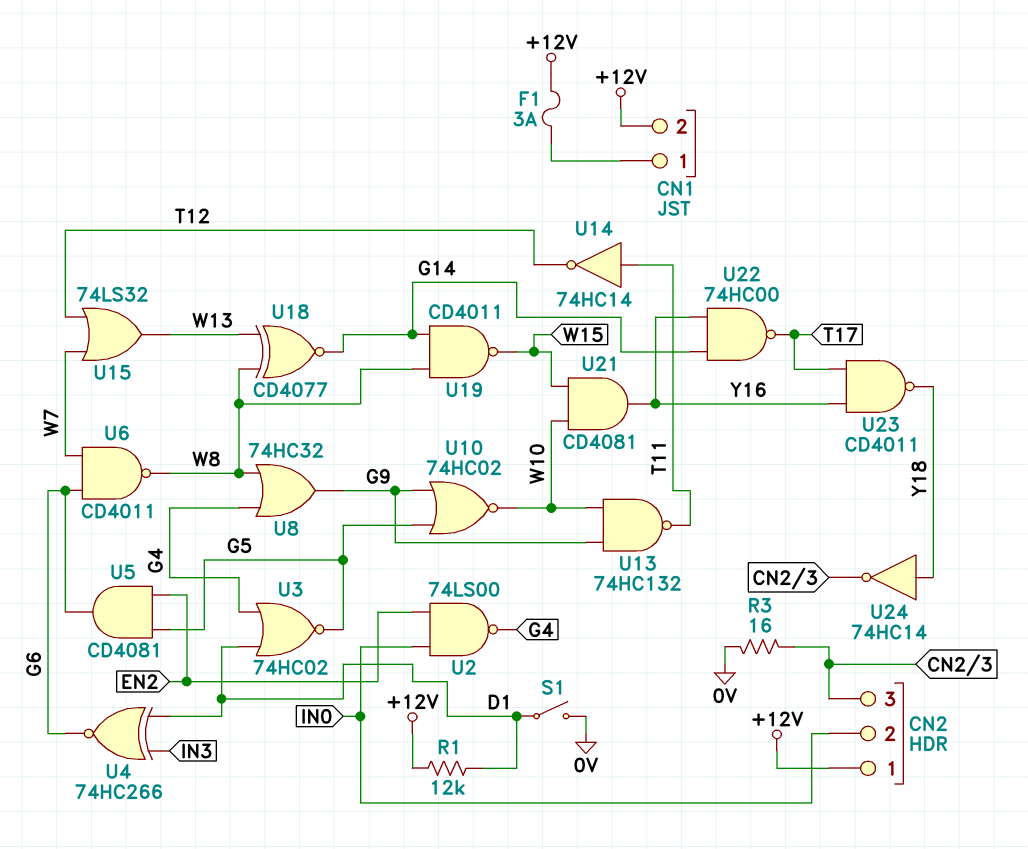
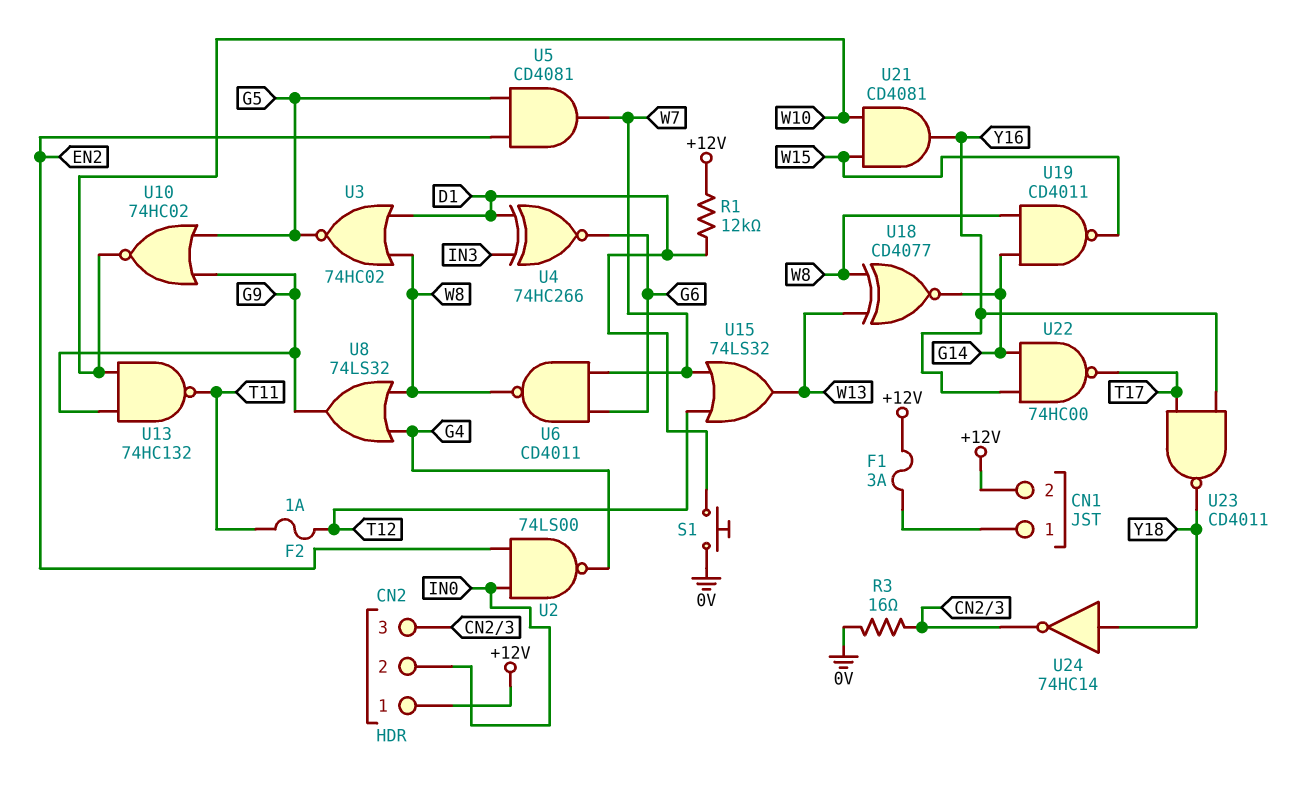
F2: none -> 1A (T11, T12)
S1: switch (0V, D1) -> button (0V, D1)
U3: NOR 74HC02 (in D1, in G4, out G5) -> NOR 74HC02 (in D1, in W8, out G5)
U5: AND CD4081 (in EN2, in G5, out G6) -> AND CD4081 (in EN2, in G5, out W7)
U8: OR 74HC32 (in G4, in W8, out G9) -> OR 74LS32 (in G4, in W8, out G9)
U14: NOT 74HC14 (in T11, out T12) -> none

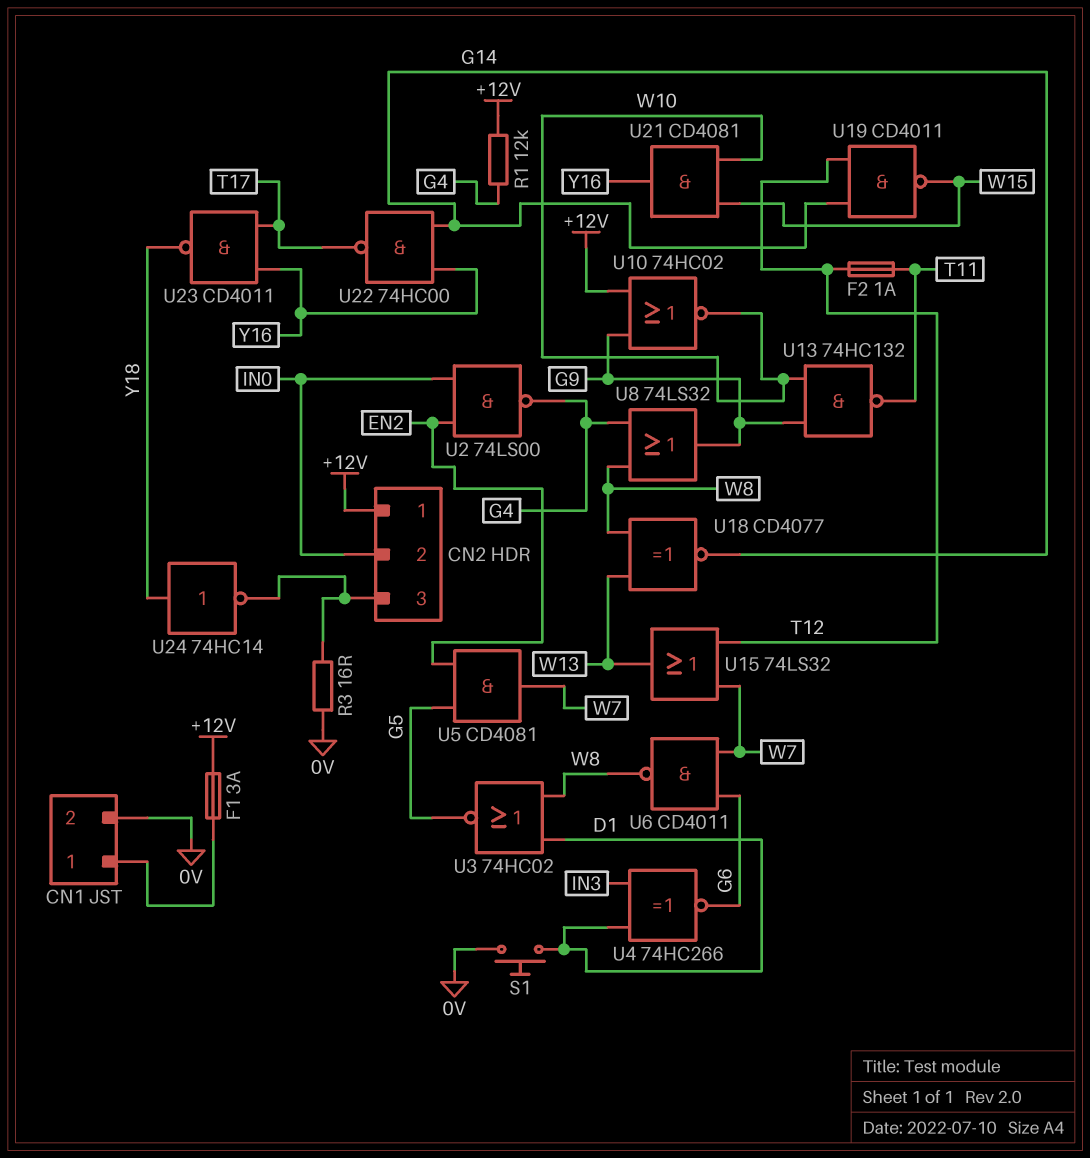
CN1 pin 2: +12V -> 0V
R1: 12k (+12V, D1) -> 12k (+12V, G4)
U10: NOR 74HC02 (in G5, in G9, out W10) -> NOR 74HC02 (in +12V, in G9, out W10)
U19: NAND CD4011 (in G14, in W8, out W15) -> NAND CD4011 (in G14, in T12, out W15)

